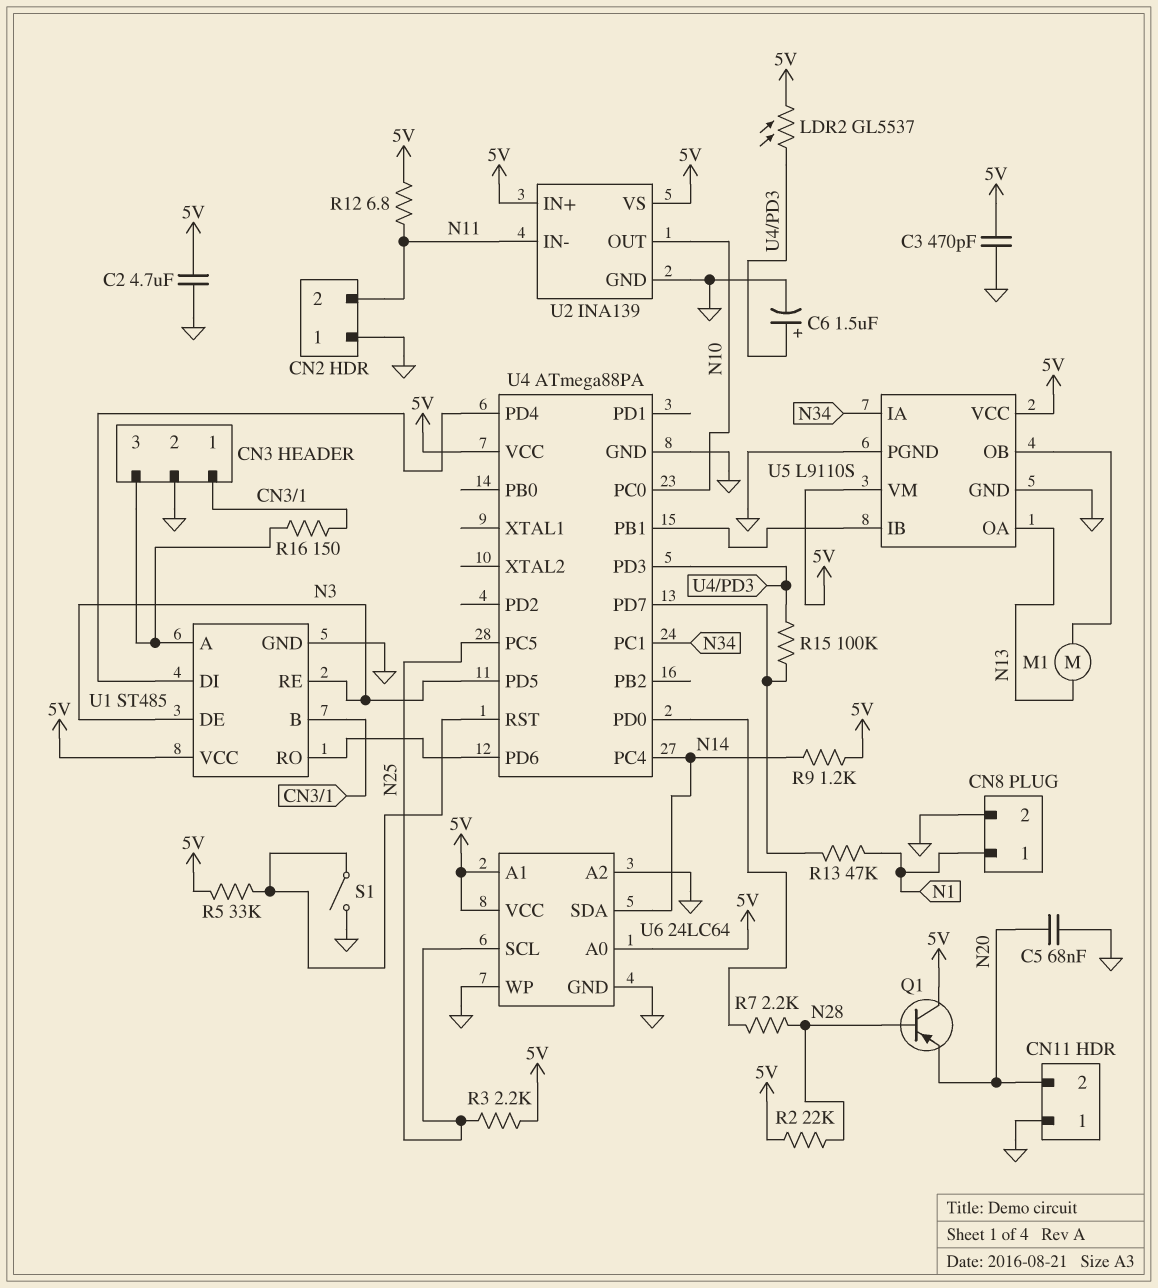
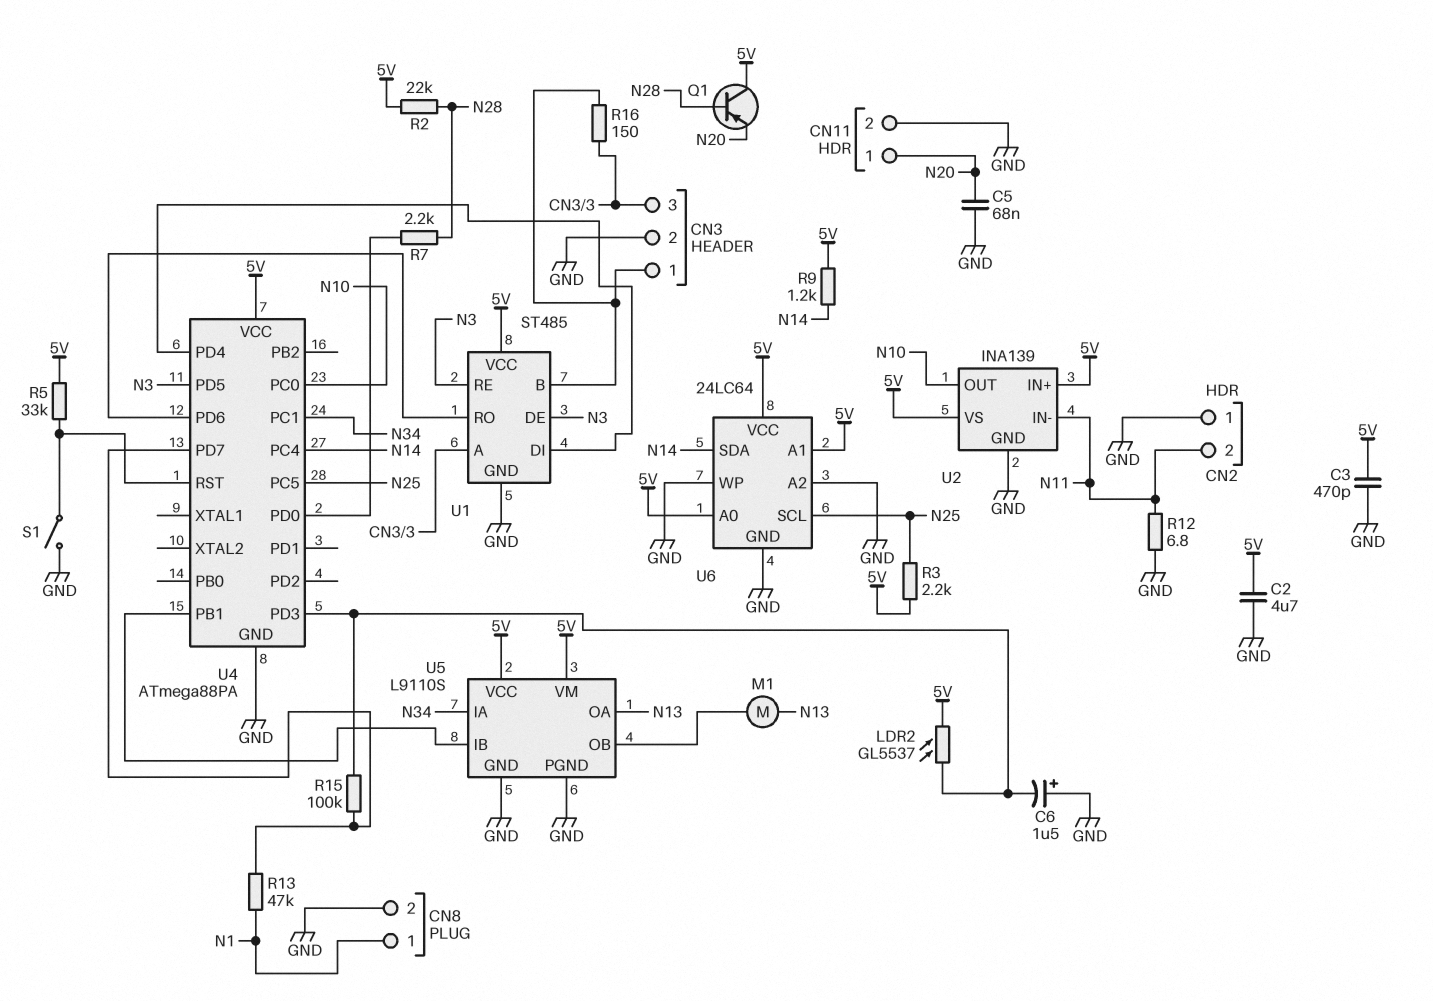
C6: 1.5uF (plus U4/PD3, minus GND) -> 1.5uF (plus GND, minus U4/PD3)
CN11 pin 1: GND -> N20
CN11 pin 2: N20 -> GND
R12: 6.8 (5V, N11) -> 6.8 (GND, N11)

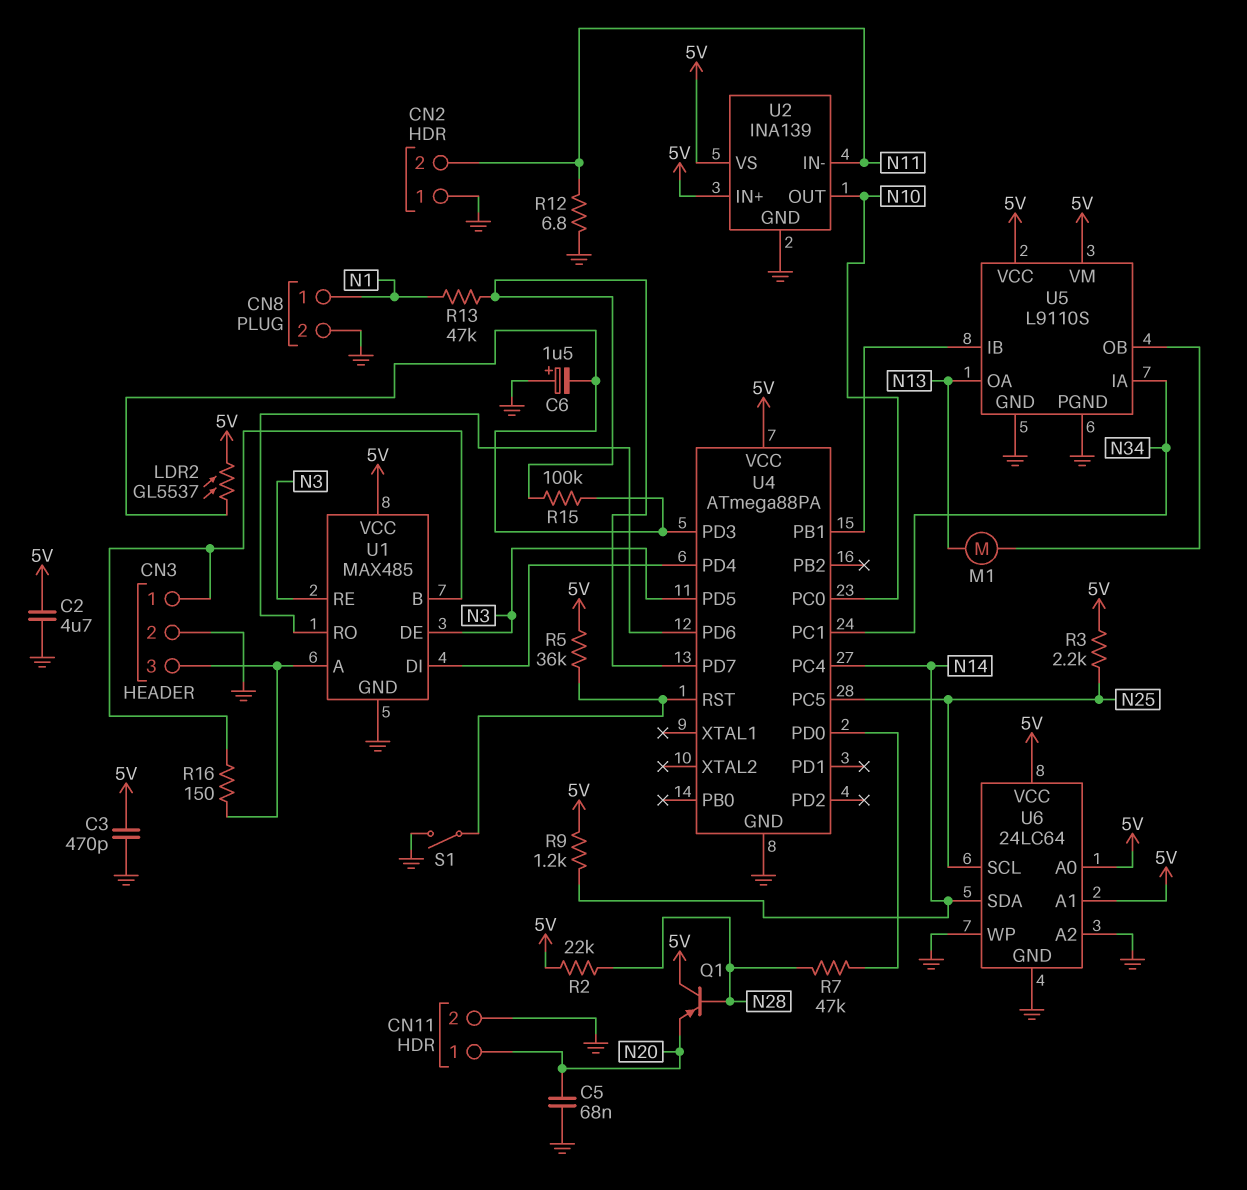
R5: 33k (5V, U4/RST) -> 36k (5V, U4/RST)
R7: 2.2k (N28, U4/PD0) -> 47k (N28, U4/PD0)
U1: ST485 -> MAX485

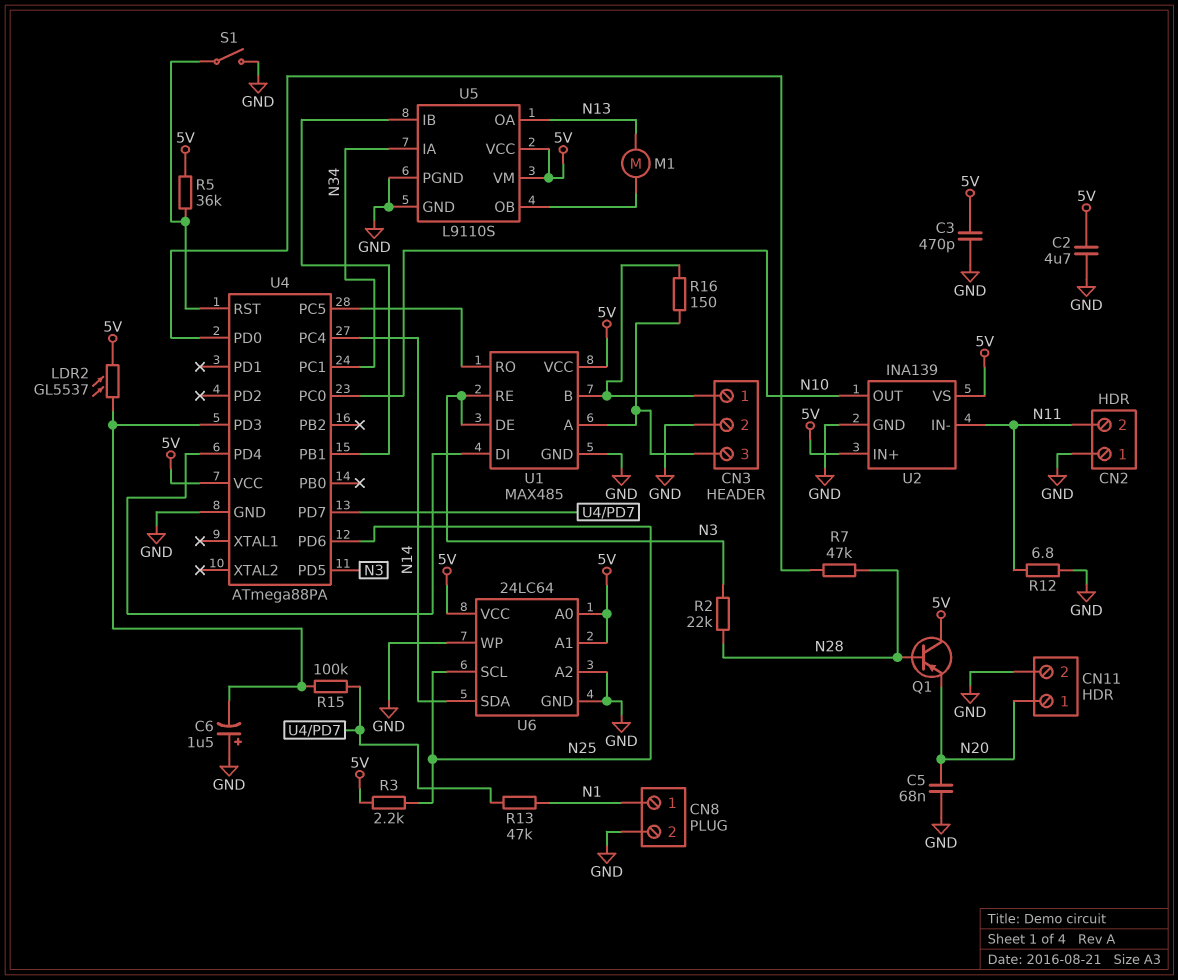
R2: 22k (5V, N28) -> 22k (N3, N28)
R9: 1.2k (5V, N14) -> none
U4 pin PC5: N25 -> U1/RO
U4 pin PD6: U1/RO -> N25

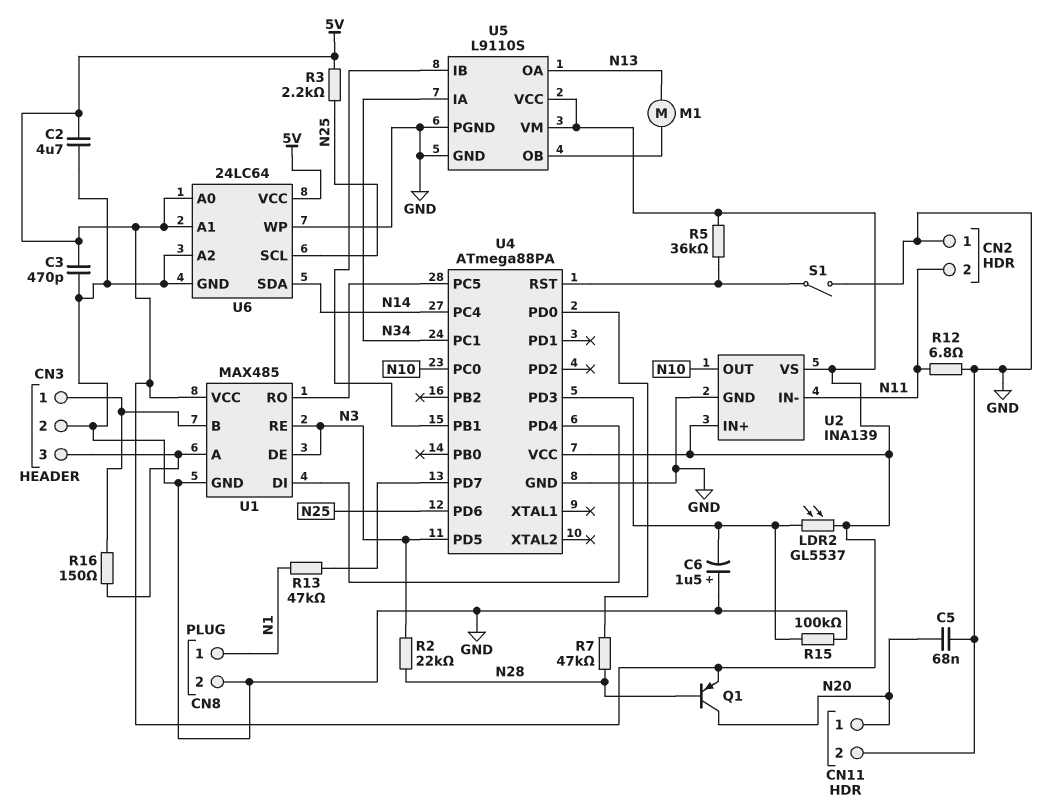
Q1: PNP (B N28, C 5V, E N20) -> PNP (B N28, C N20, E 5V)
R15: 100k (U4/PD3, U4/PD7) -> 100k (GND, U4/PD3)

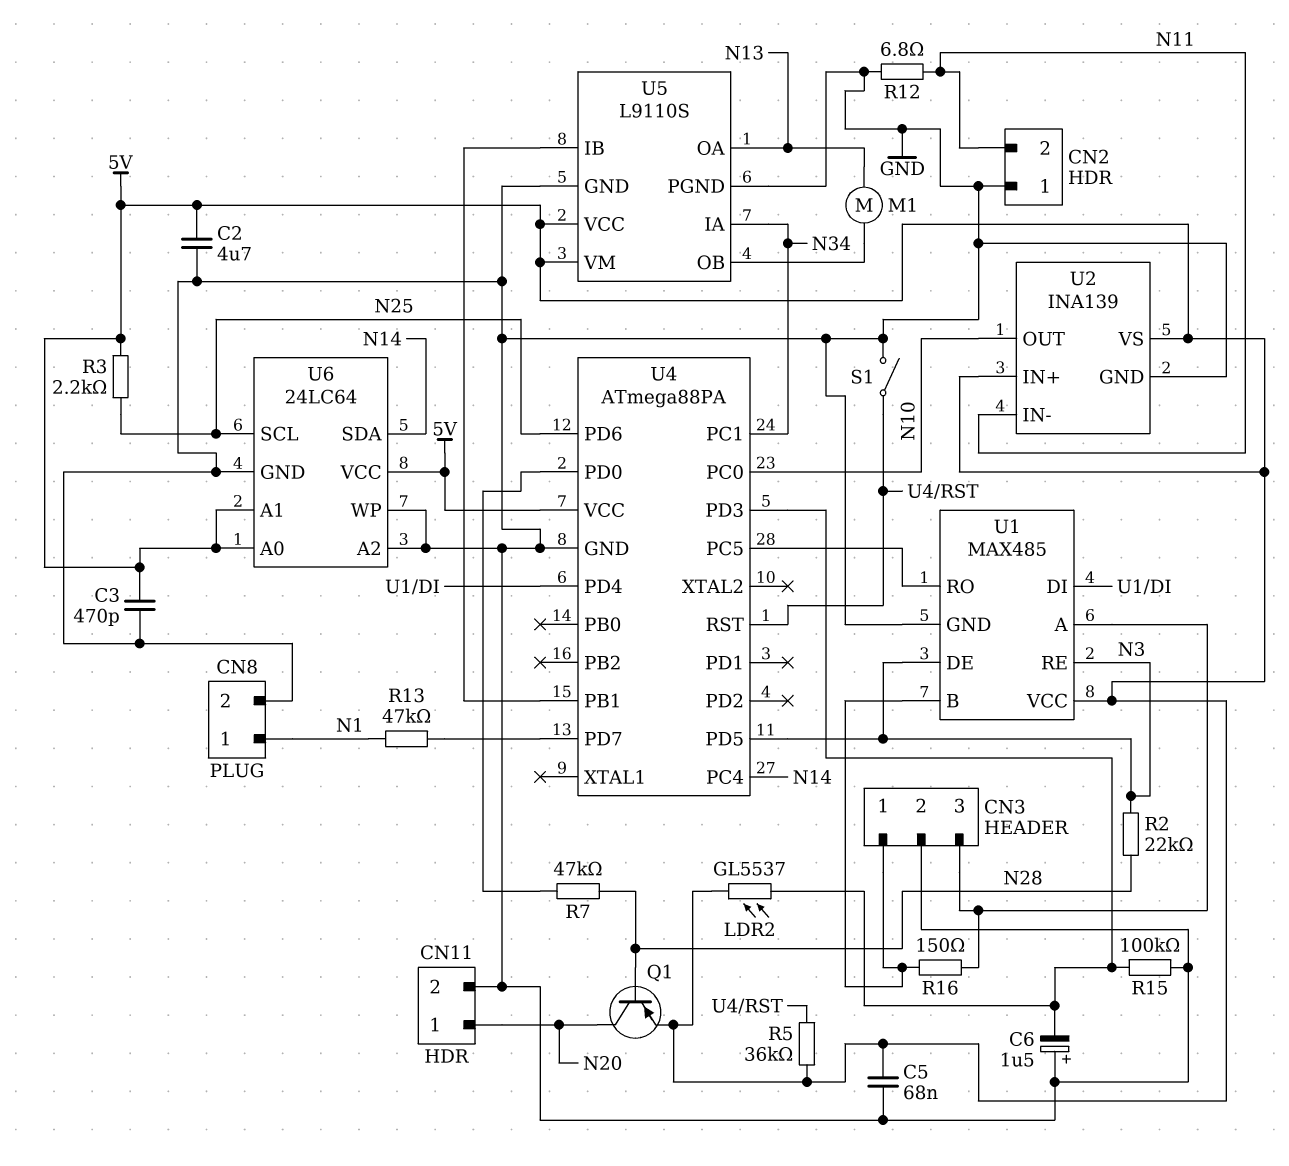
C5: 68nF (GND, N20) -> 68nF (5V, GND)

